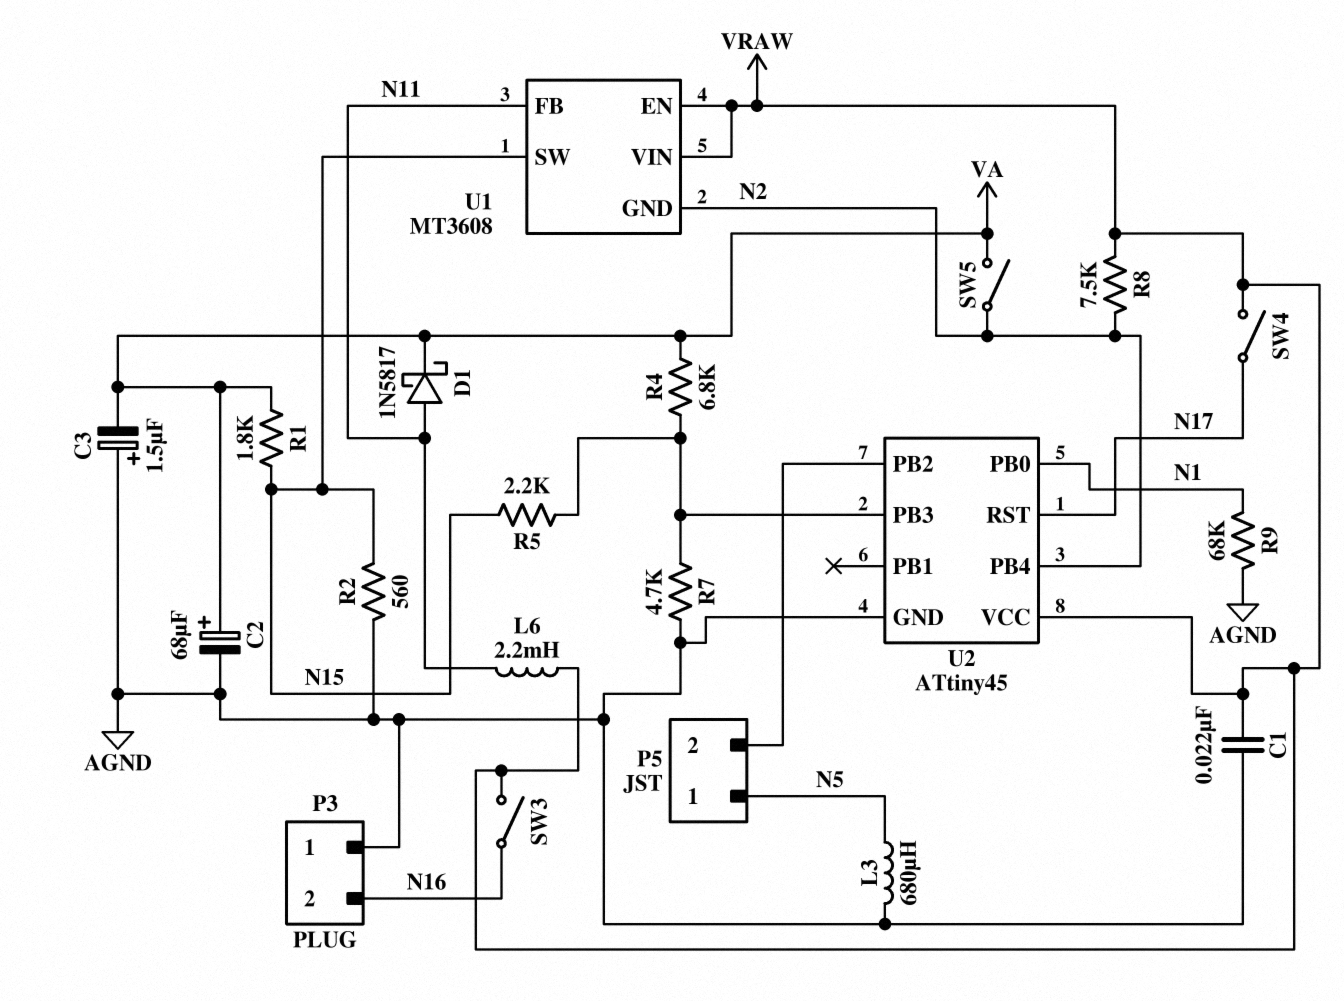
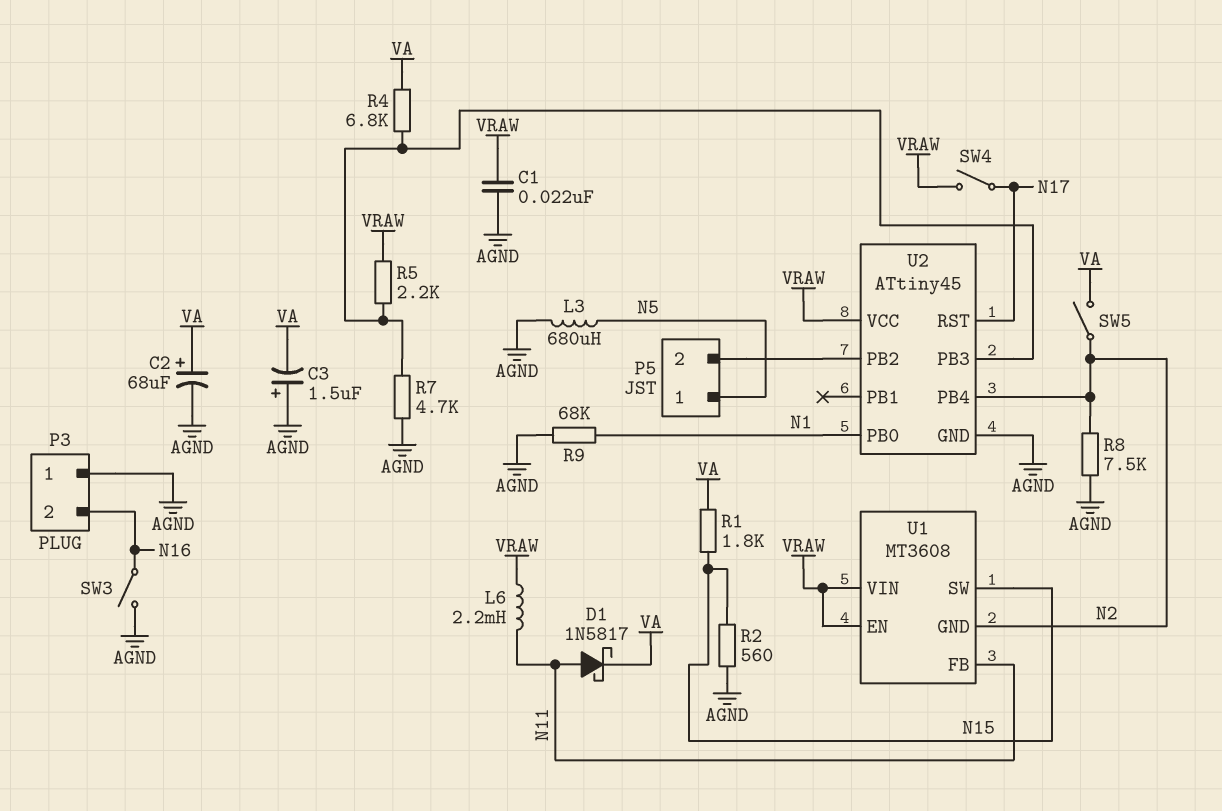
R5: 2.2k (N15, U2/PB3) -> 2.2k (U2/PB3, VRAW)
R8: 7.5k (N2, VRAW) -> 7.5k (AGND, N2)
SW3: switch (N16, VRAW) -> switch (AGND, N16)

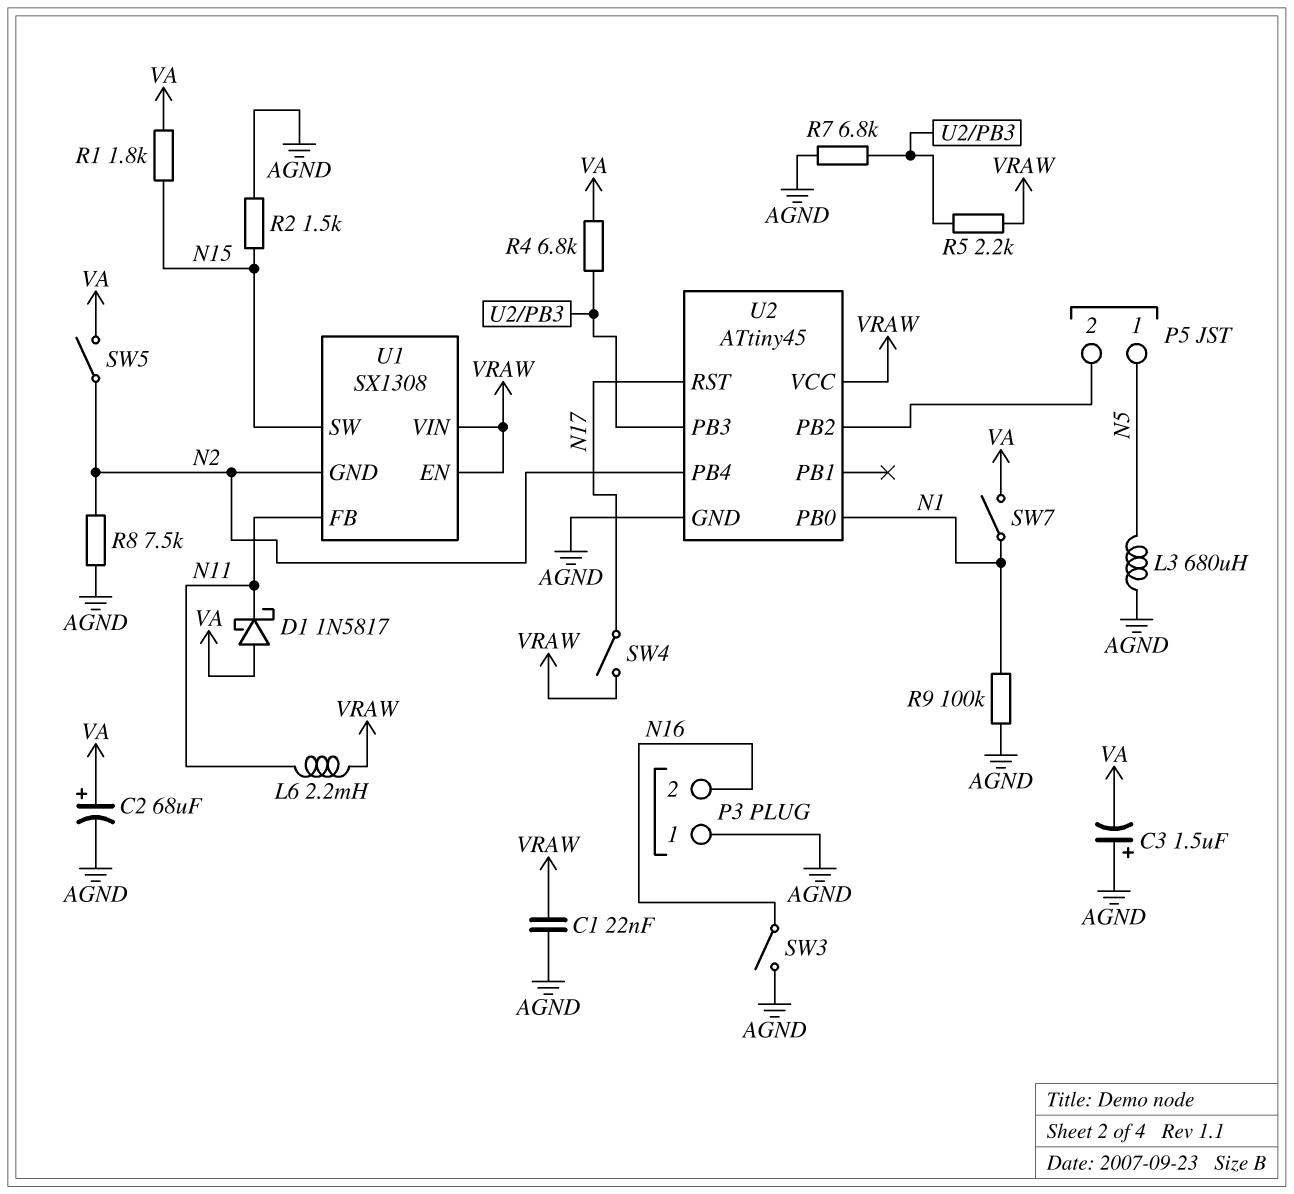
D1: schottky 1N5817 (A N11, K VA) -> schottky 1N5817 (A VA, K N11)
R2: 560 (AGND, N15) -> 1.5k (AGND, N15)
R7: 4.7k (AGND, U2/PB3) -> 6.8k (AGND, U2/PB3)
R9: 68k (AGND, N1) -> 100k (AGND, N1)
SW7: none -> switch (N1, VA)
U1: MT3608 -> SX1308

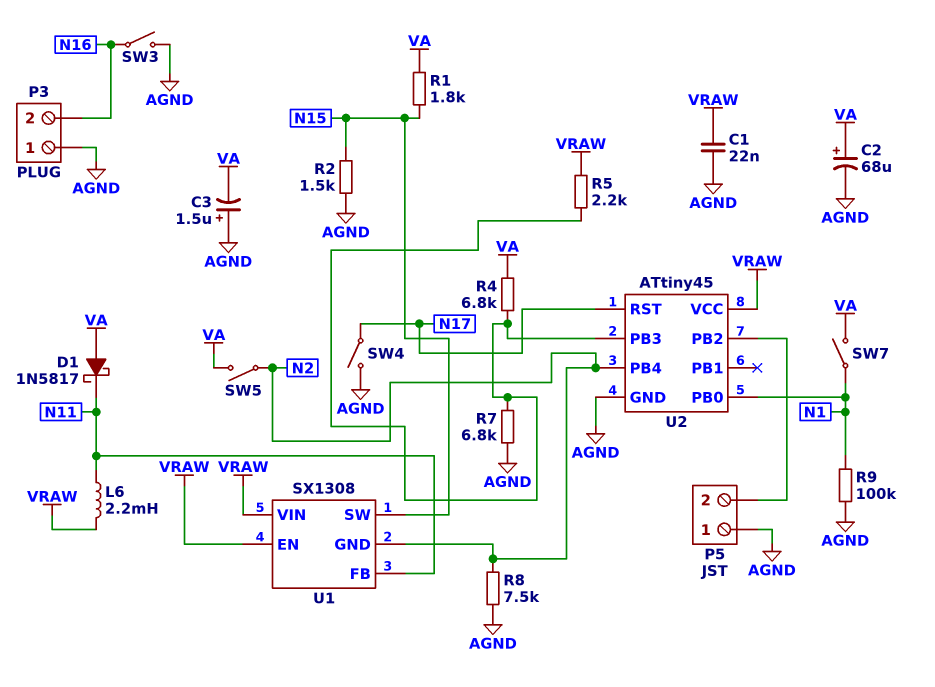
L3: 680uH (AGND, N5) -> none
P5 pin 1: N5 -> AGND
SW4: switch (N17, VRAW) -> switch (AGND, N17)

